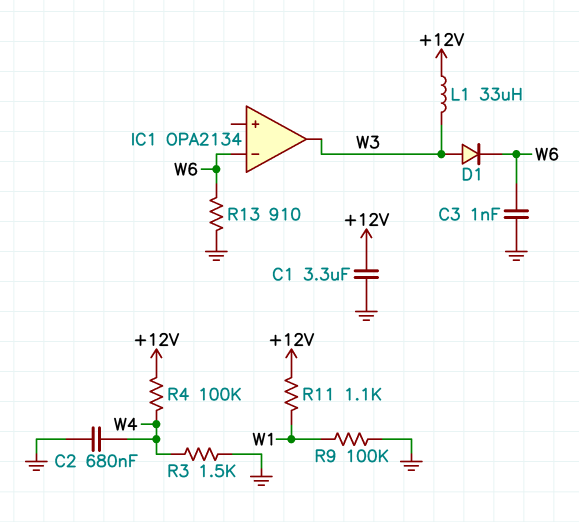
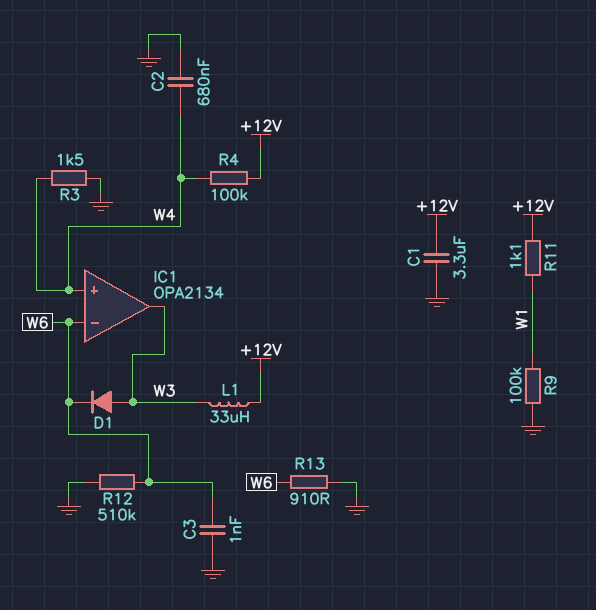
IC1 pin in+: none -> W4
R12: none -> 510k (GND, W6)

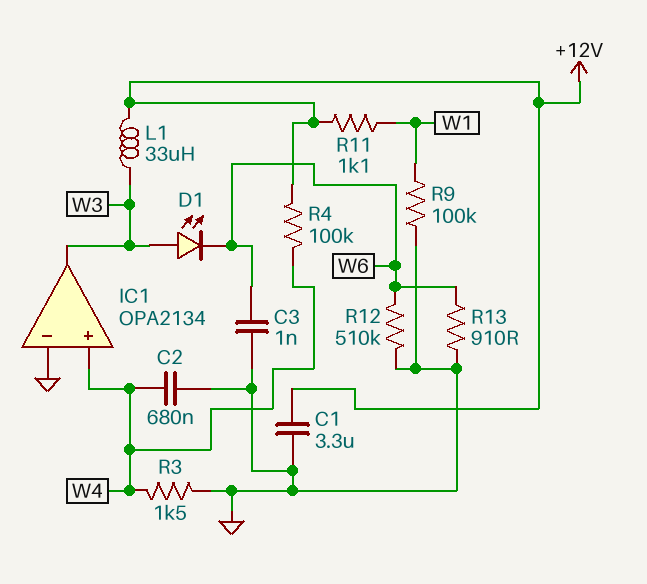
D1: diode (A W3, K W6) -> LED (A W3, K W6)
IC1 pin in-: W6 -> GND

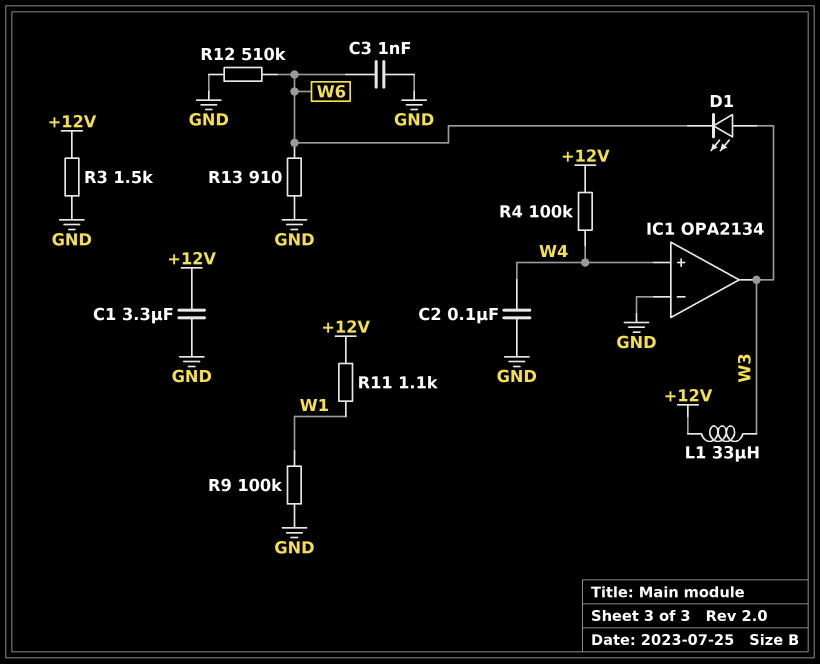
C2: 680nF (GND, W4) -> 100nF (GND, W4)
R3: 1.5k (GND, W4) -> 1.5k (+12V, GND)

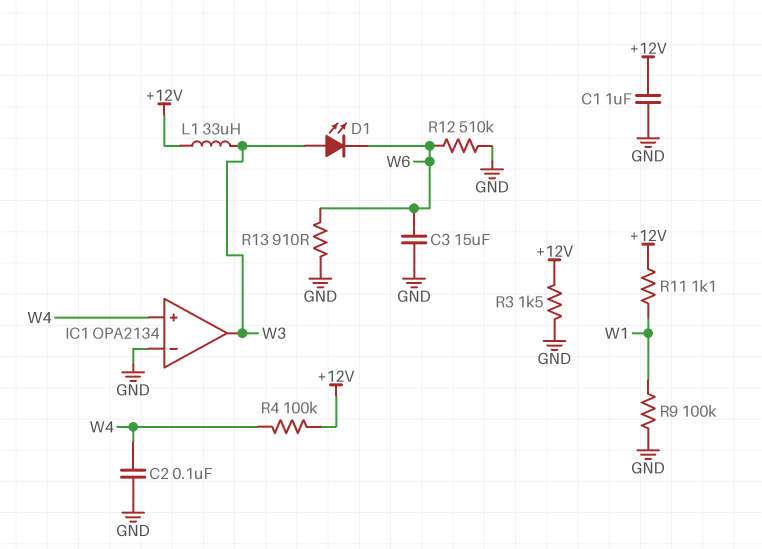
C1: 3.3uF (+12V, GND) -> 1uF (+12V, GND)
C3: 1nF (GND, W6) -> 15uF (GND, W6)

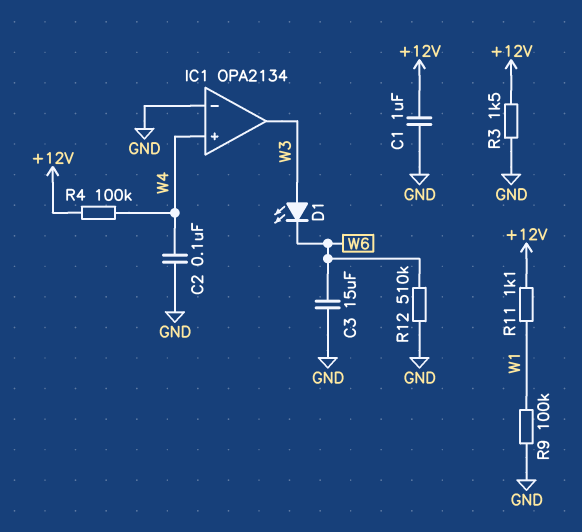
L1: 33uH (+12V, W3) -> none
R13: 910 (GND, W6) -> none

